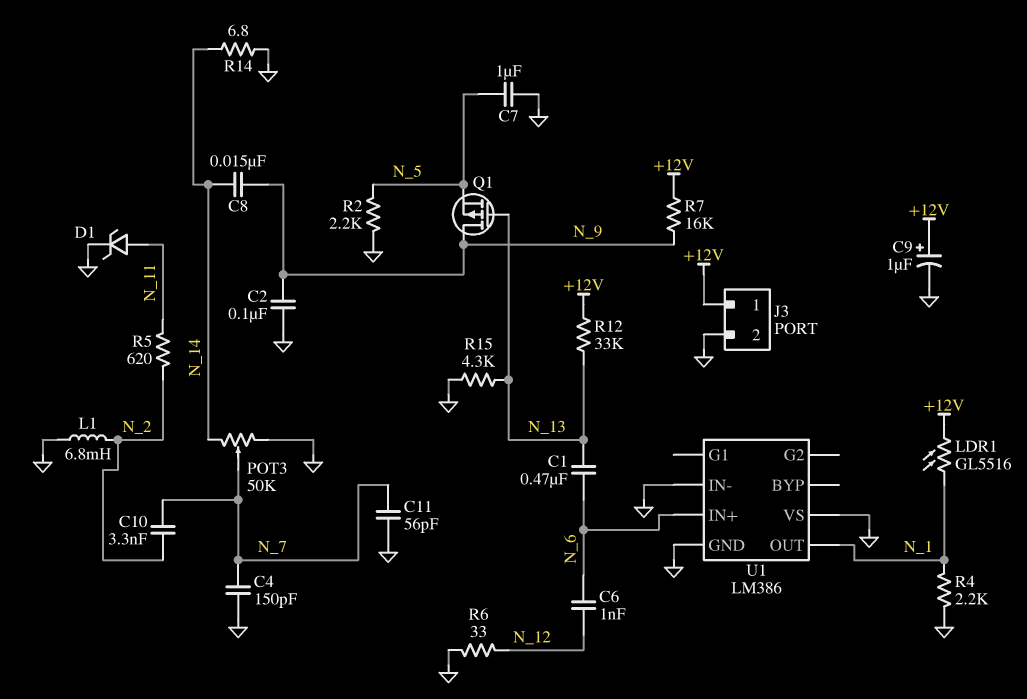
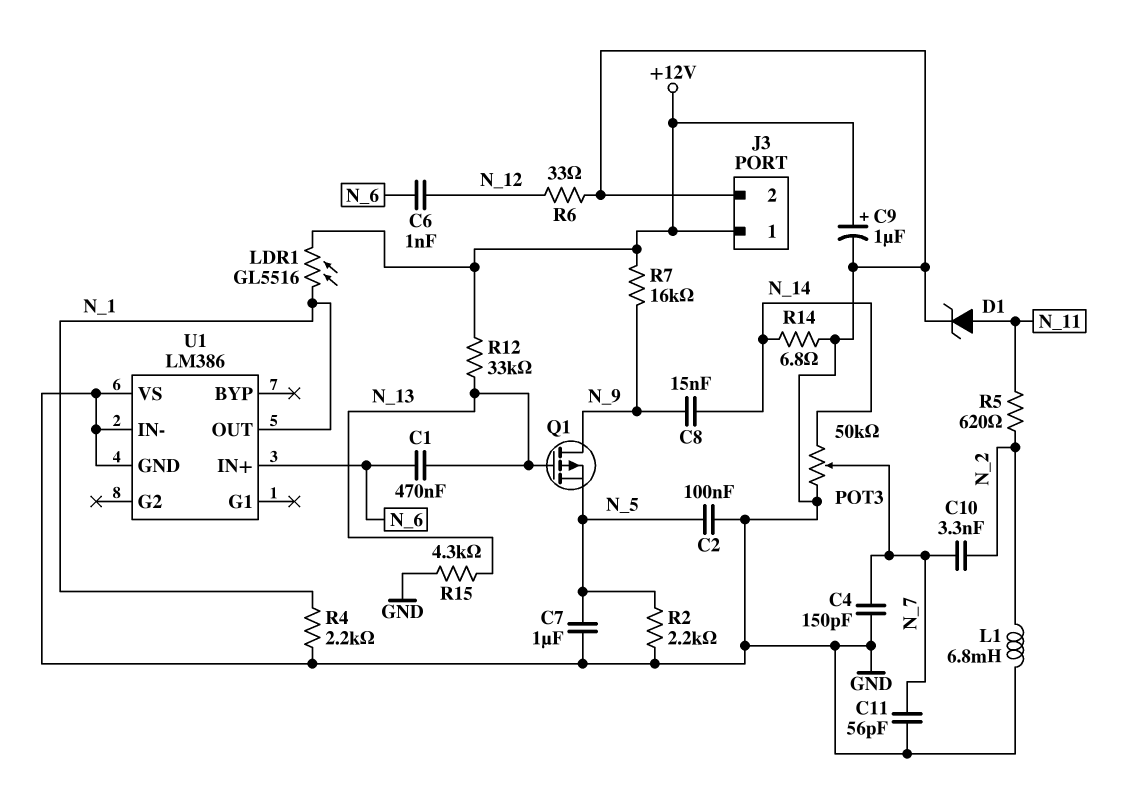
C2: 100nF (GND, N_9) -> 100nF (GND, N_5)

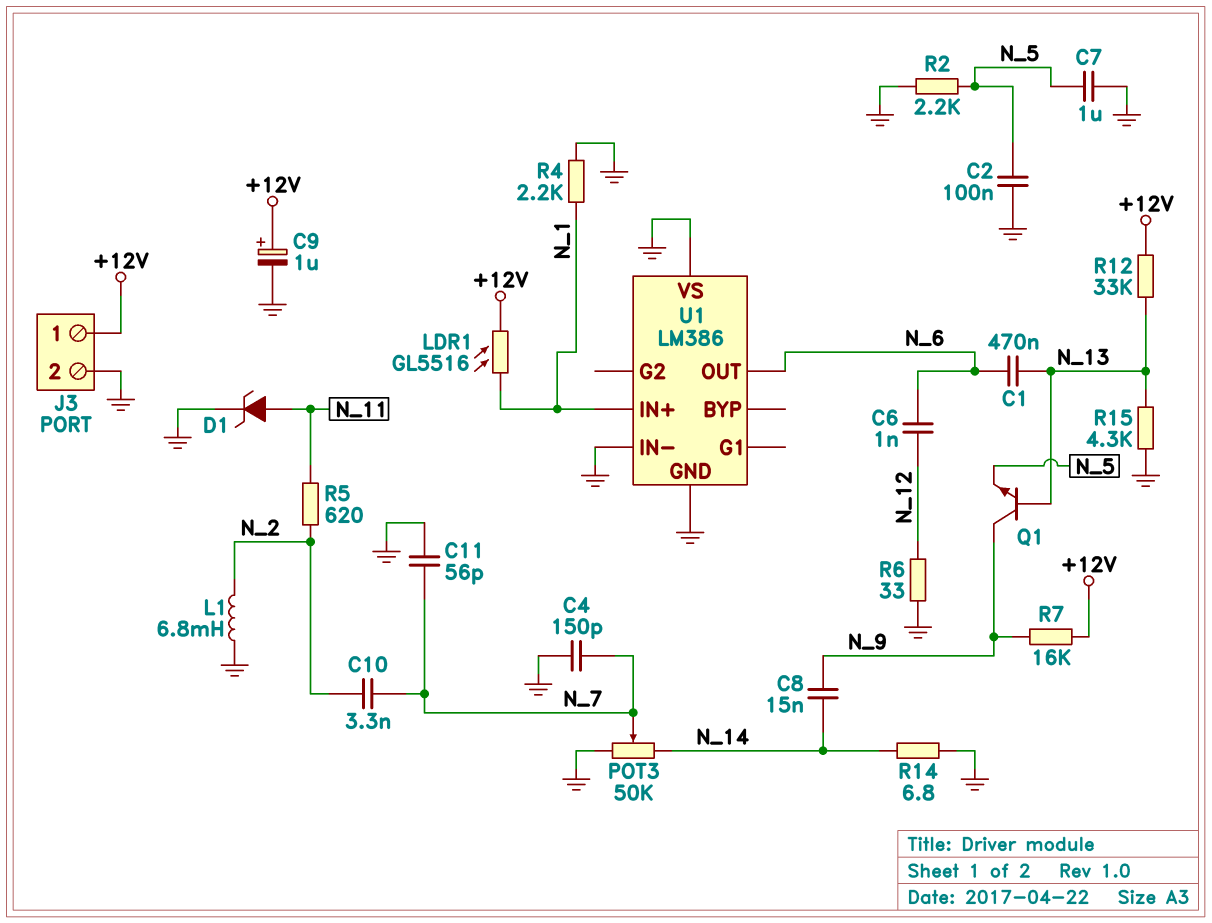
Q1: PMOS (G N_13, D N_9, S N_5) -> NPN (B N_13, C N_9, E N_5)
U1 pin IN+: N_6 -> N_1
U1 pin OUT: N_1 -> N_6

